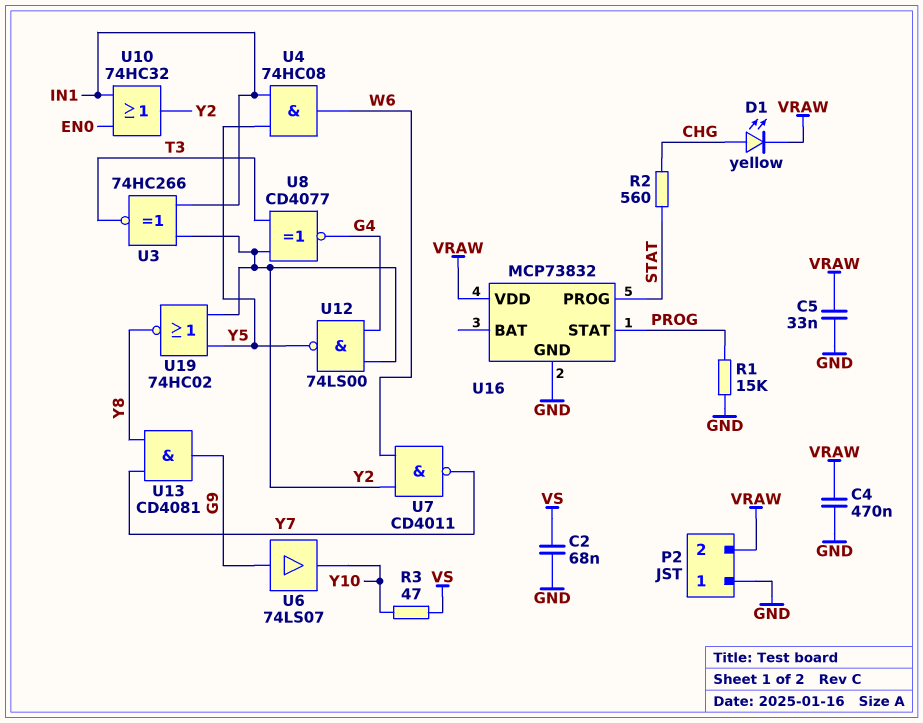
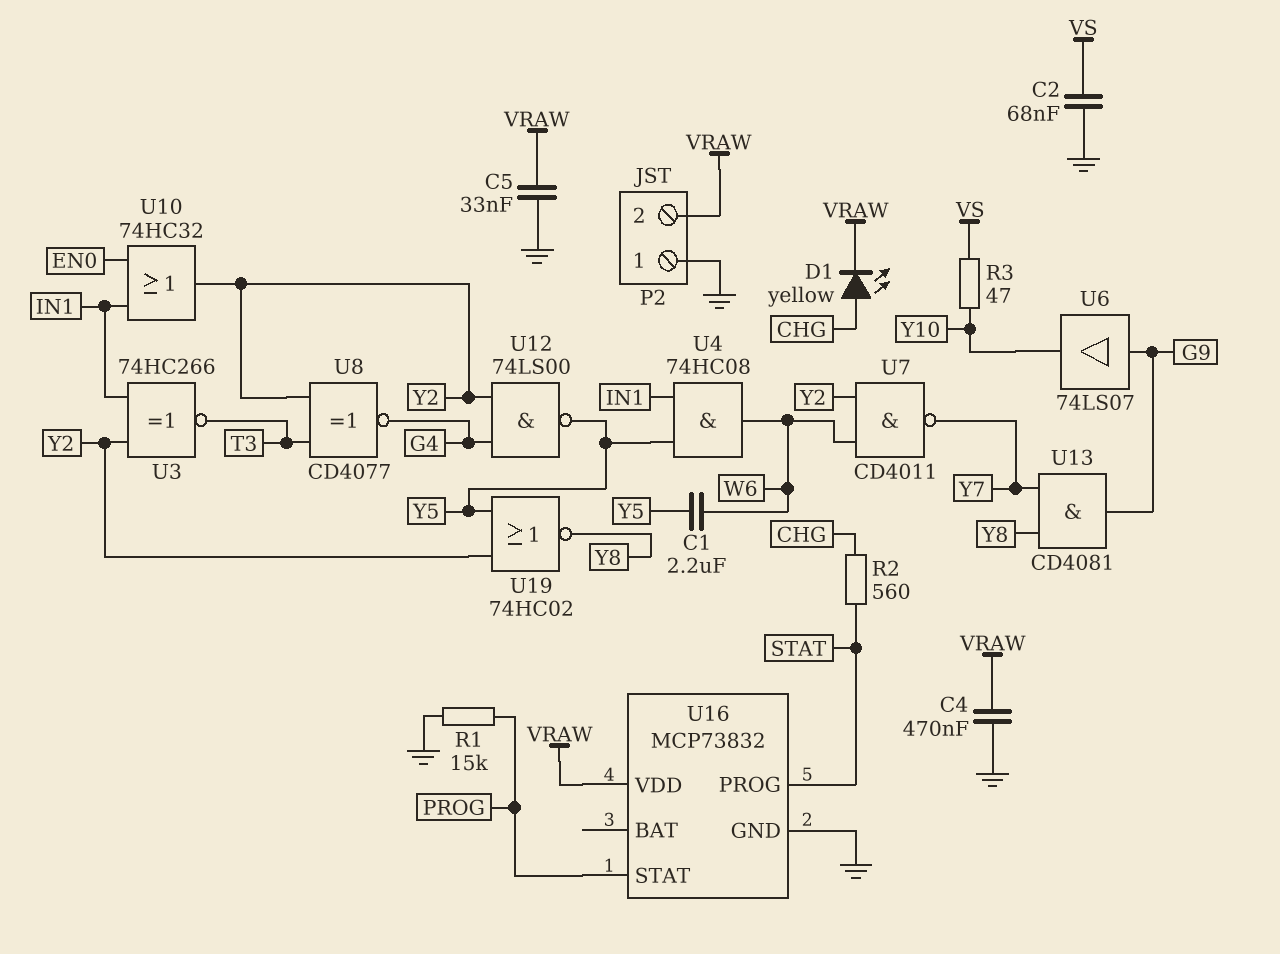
C1: none -> 2.2uF (W6, Y5)

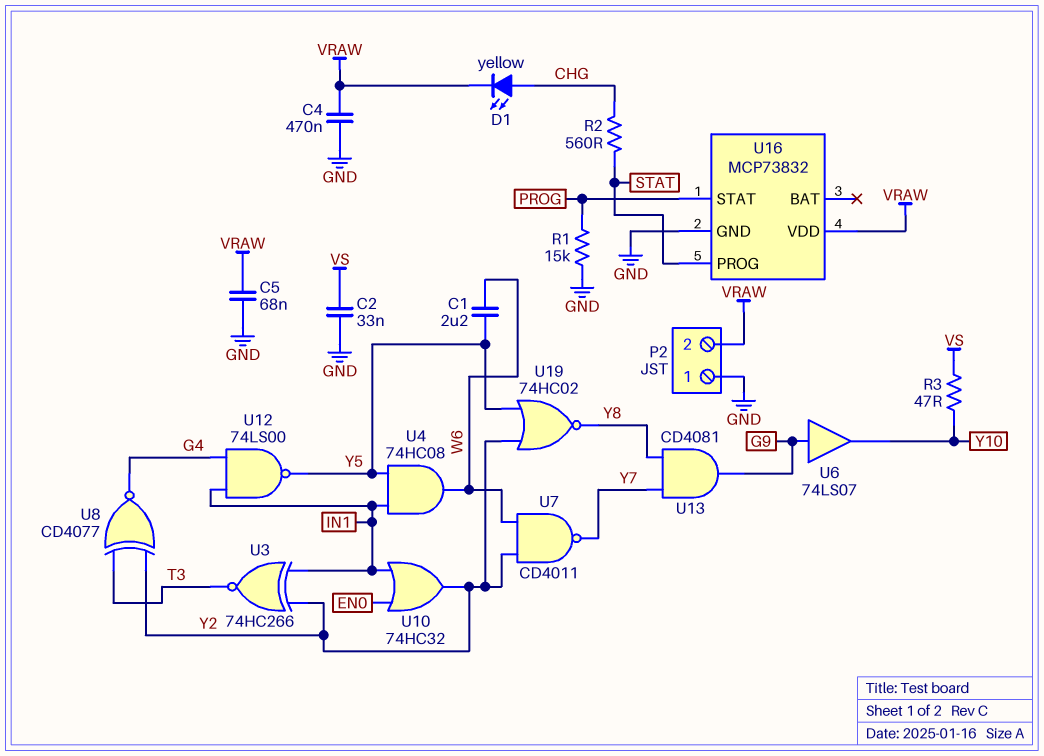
C2: 68nF (GND, VS) -> 33nF (GND, VS)
C5: 33nF (GND, VRAW) -> 68nF (GND, VRAW)
U12: NAND 74LS00 (in G4, in Y2, out Y5) -> NAND 74LS00 (in G4, in IN1, out Y5)

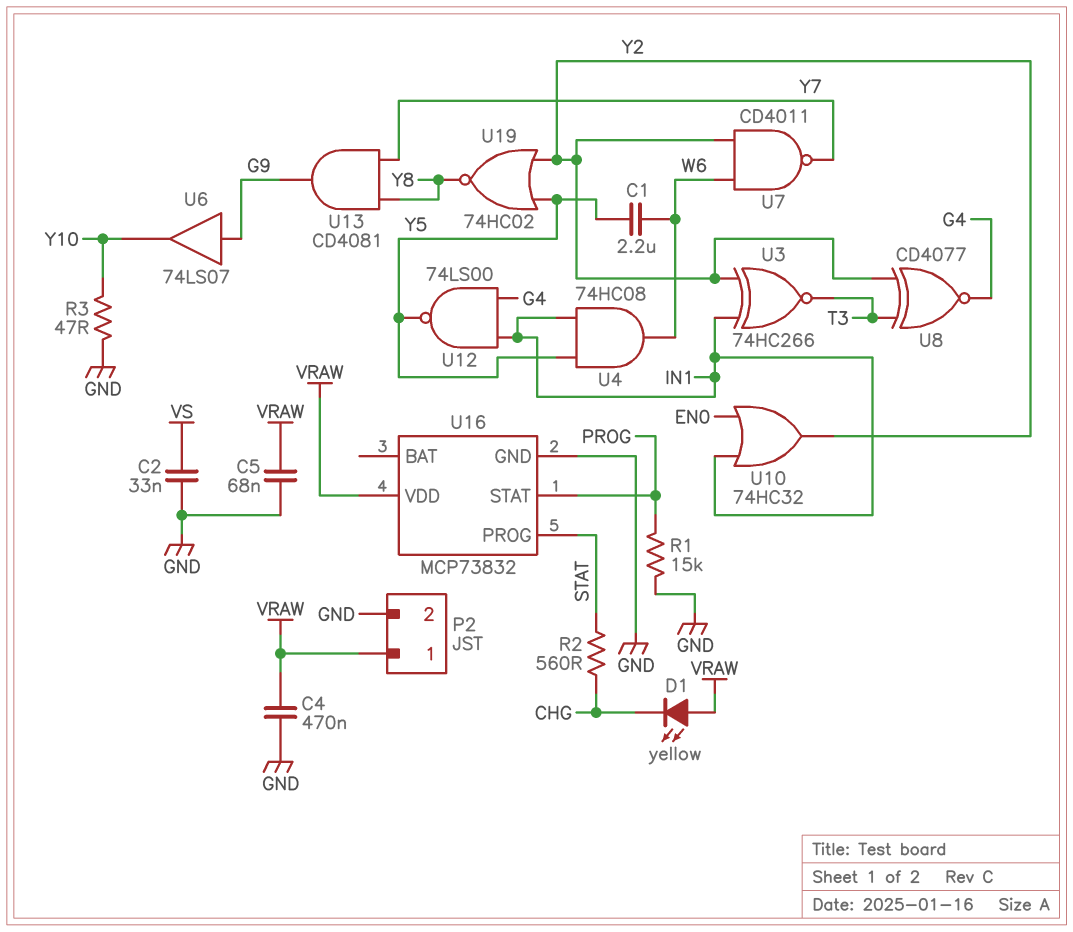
D1: LED yellow (A CHG, K VRAW) -> LED yellow (A VRAW, K CHG)
P2 pin 1: GND -> VRAW
P2 pin 2: VRAW -> GND
R3: 47 (VS, Y10) -> 47 (GND, Y10)

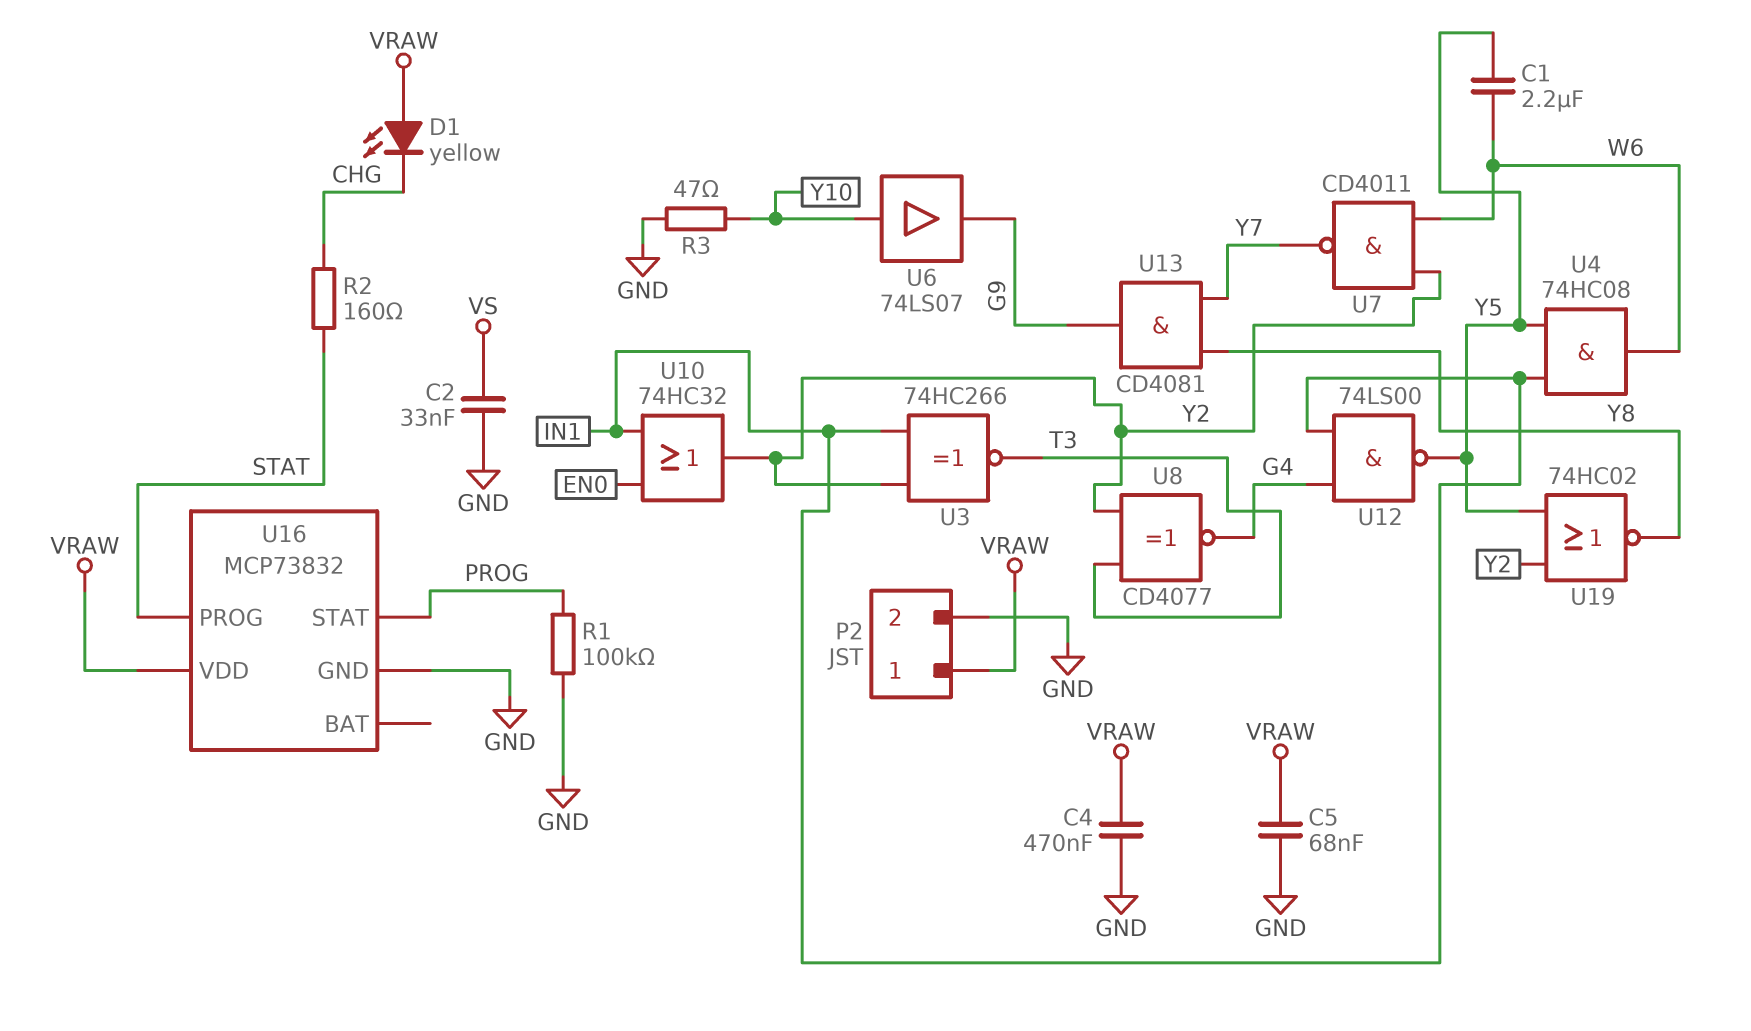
R1: 15k (GND, PROG) -> 100k (GND, PROG)
R2: 560 (CHG, STAT) -> 160 (CHG, STAT)
U6: buffer 74LS07 (in G9, out Y10) -> buffer 74LS07 (in Y10, out G9)

